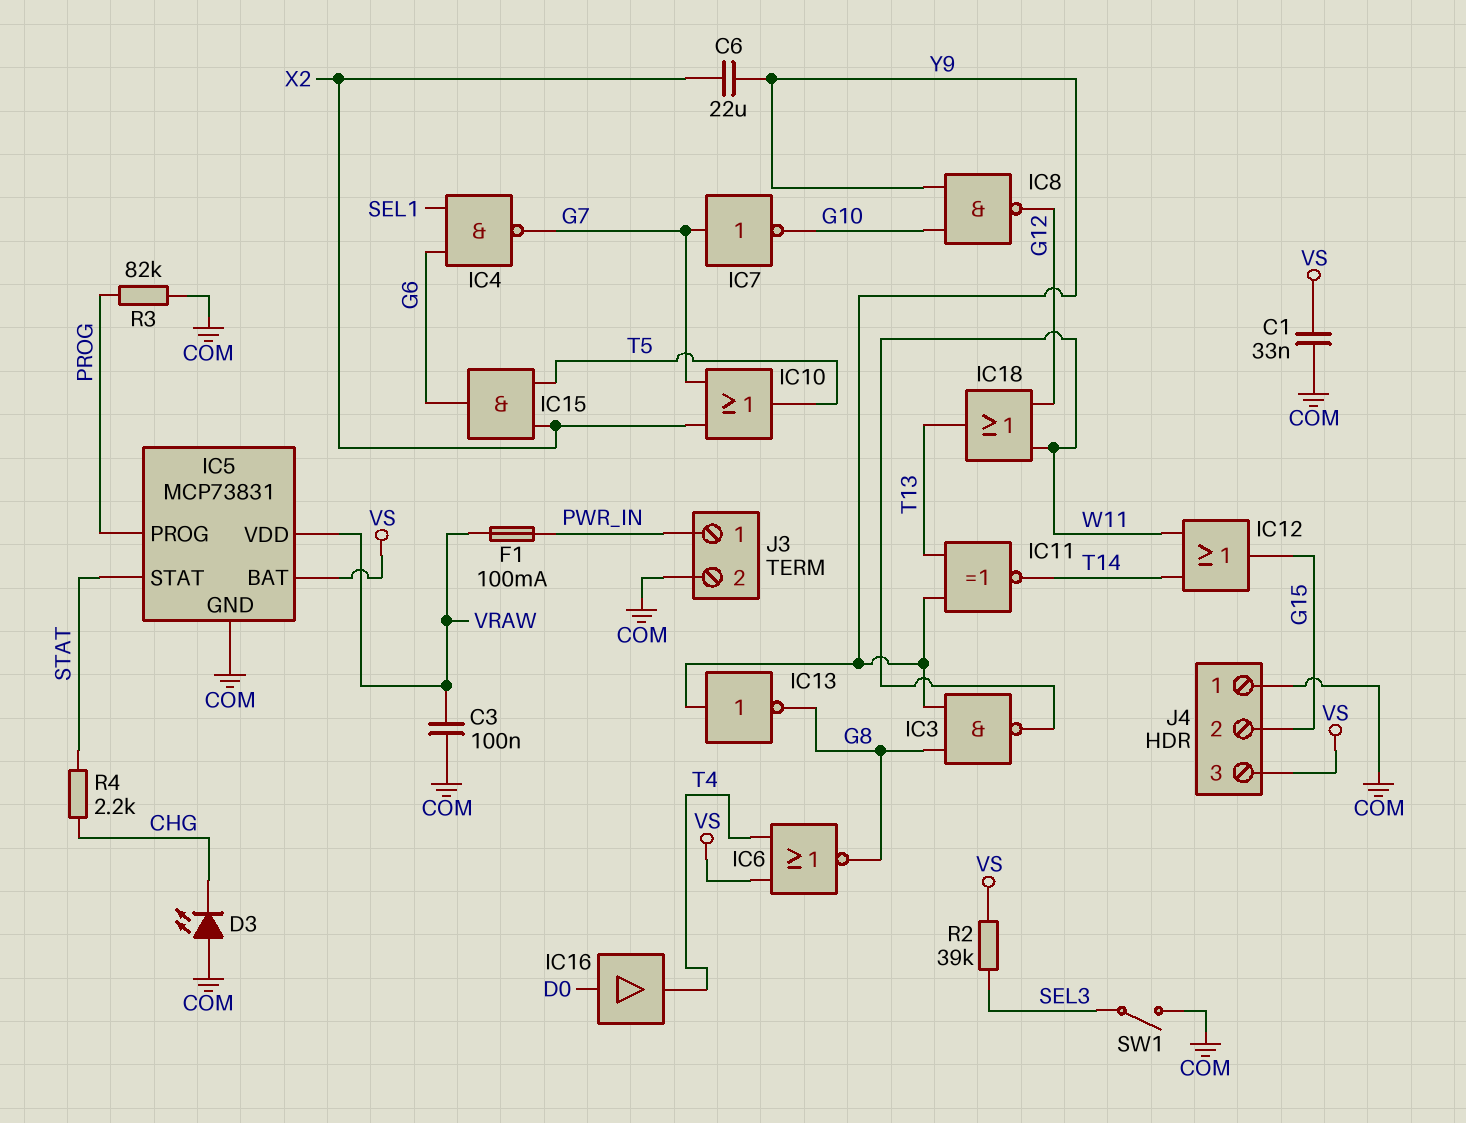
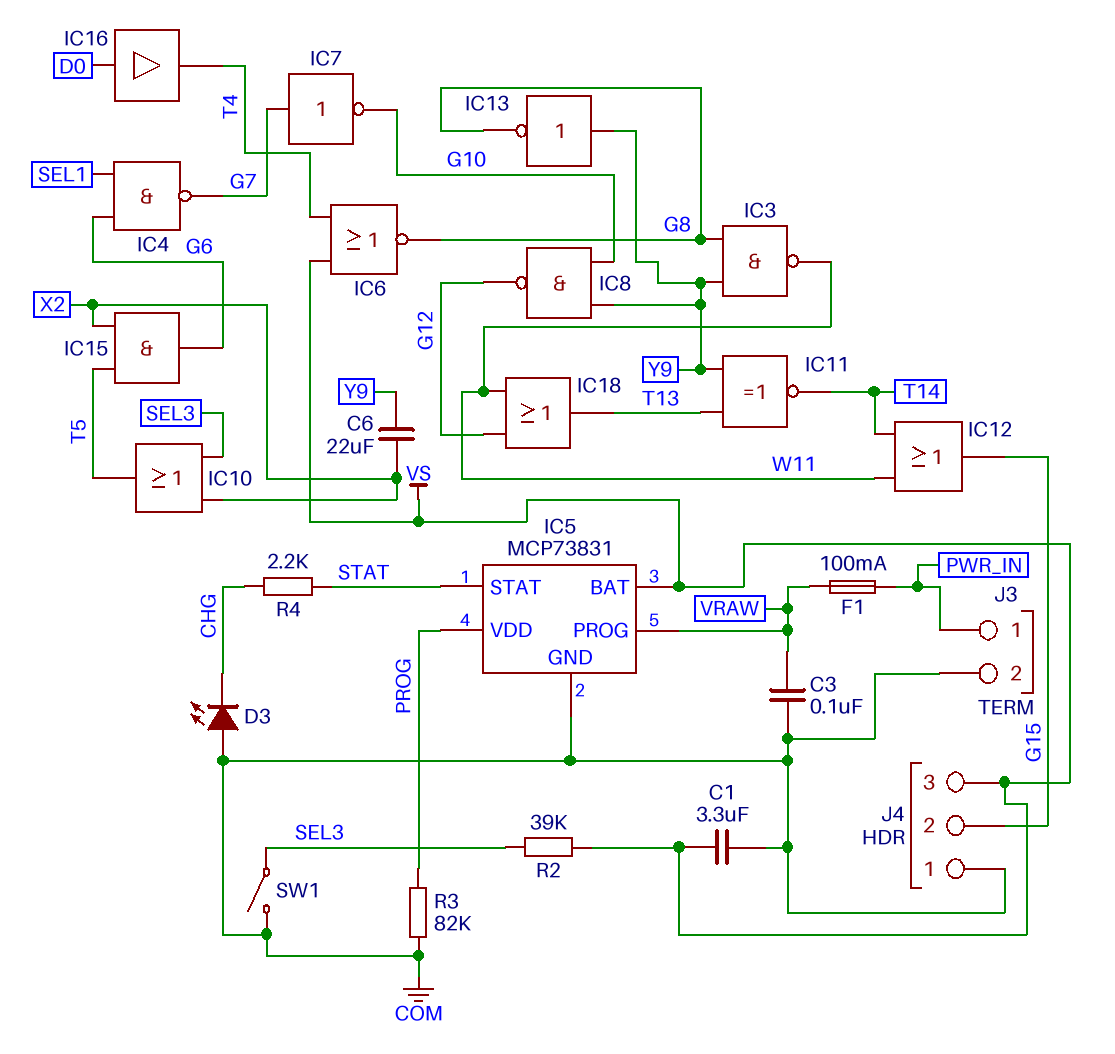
C1: 33nF (COM, VS) -> 3.3uF (COM, VS)
IC5 pin PROG: PROG -> VRAW
IC5 pin VDD: VRAW -> PROG
IC10: OR (in G7, in X2, out T5) -> OR (in SEL3, in X2, out T5)

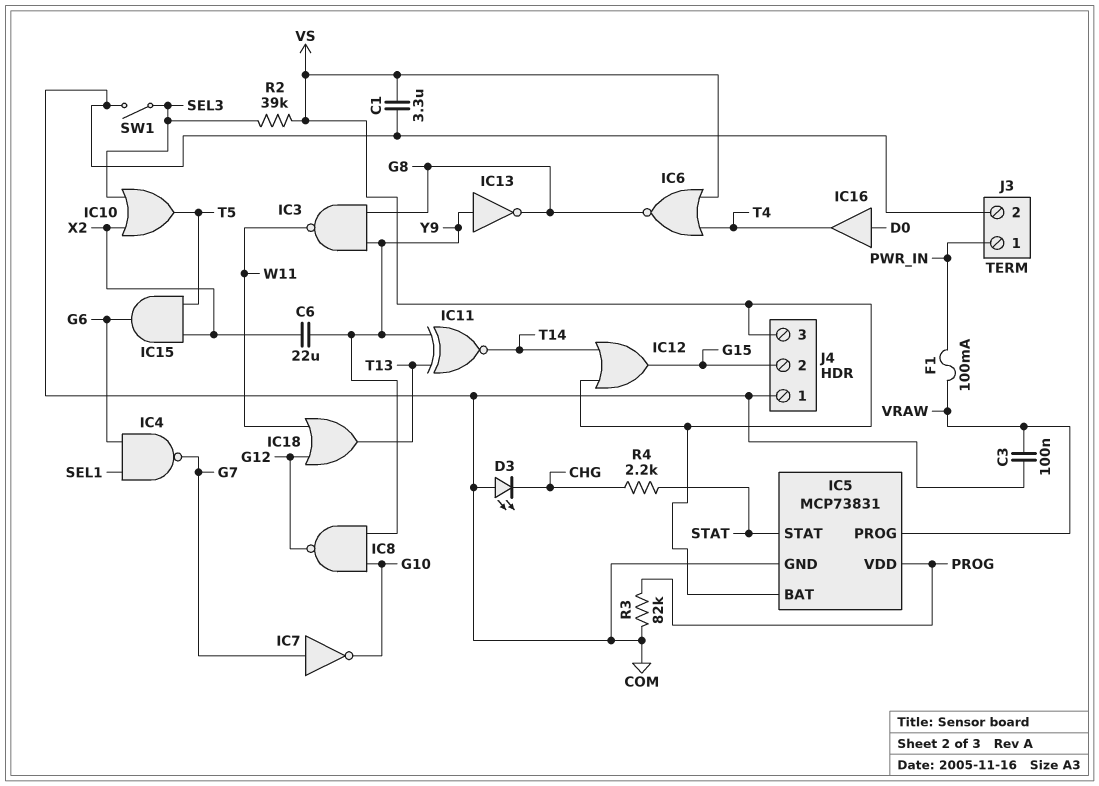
IC12: OR (in T14, in W11, out G15) -> OR (in T14, in VS, out G15)

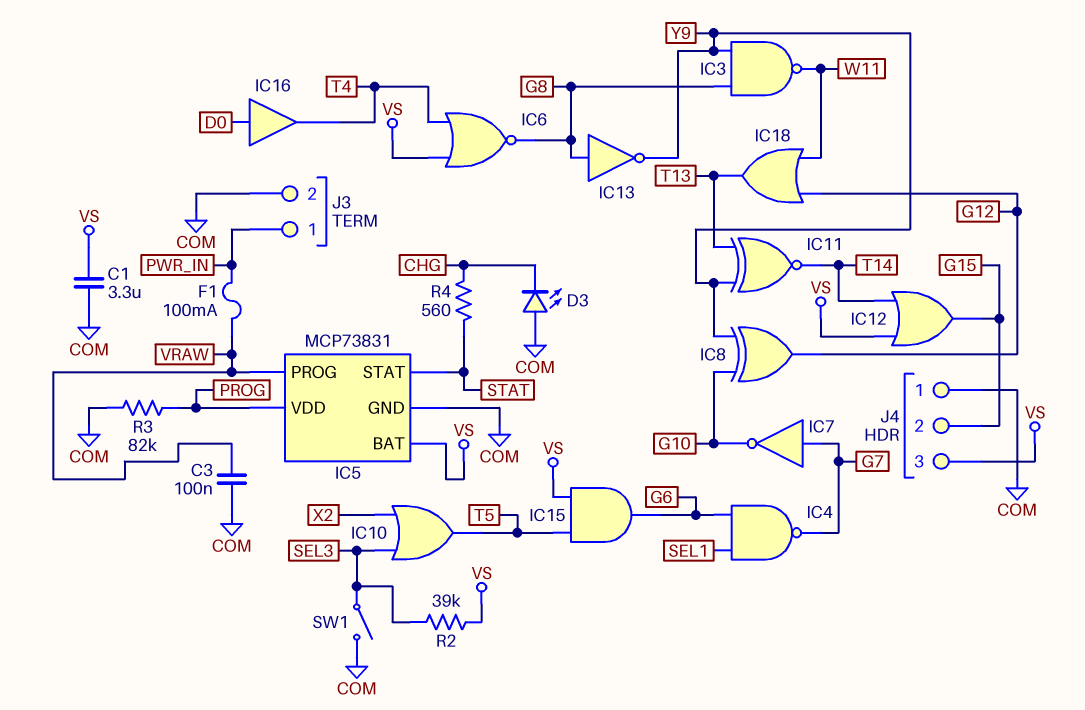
C6: 22uF (X2, Y9) -> none
IC8: NAND (in G10, in Y9, out G12) -> XOR (in G10, in Y9, out G12)
IC13: NOT (in Y9, out G8) -> NOT (in G8, out Y9)
IC15: AND (in T5, in X2, out G6) -> AND (in T5, in VS, out G6)
R4: 2.2k (CHG, STAT) -> 560 (CHG, STAT)

